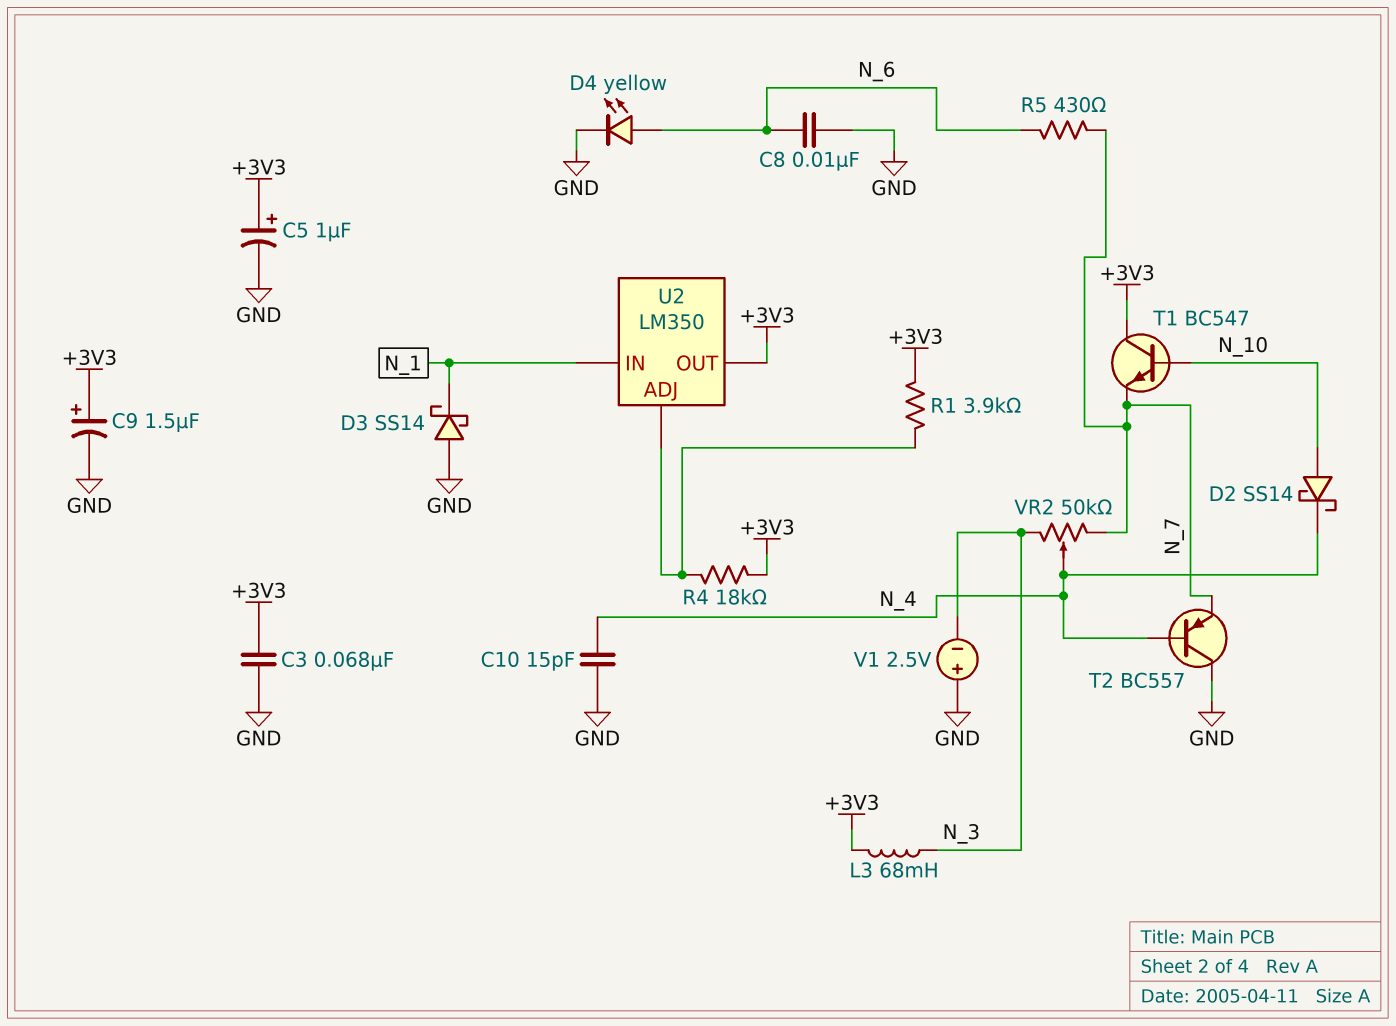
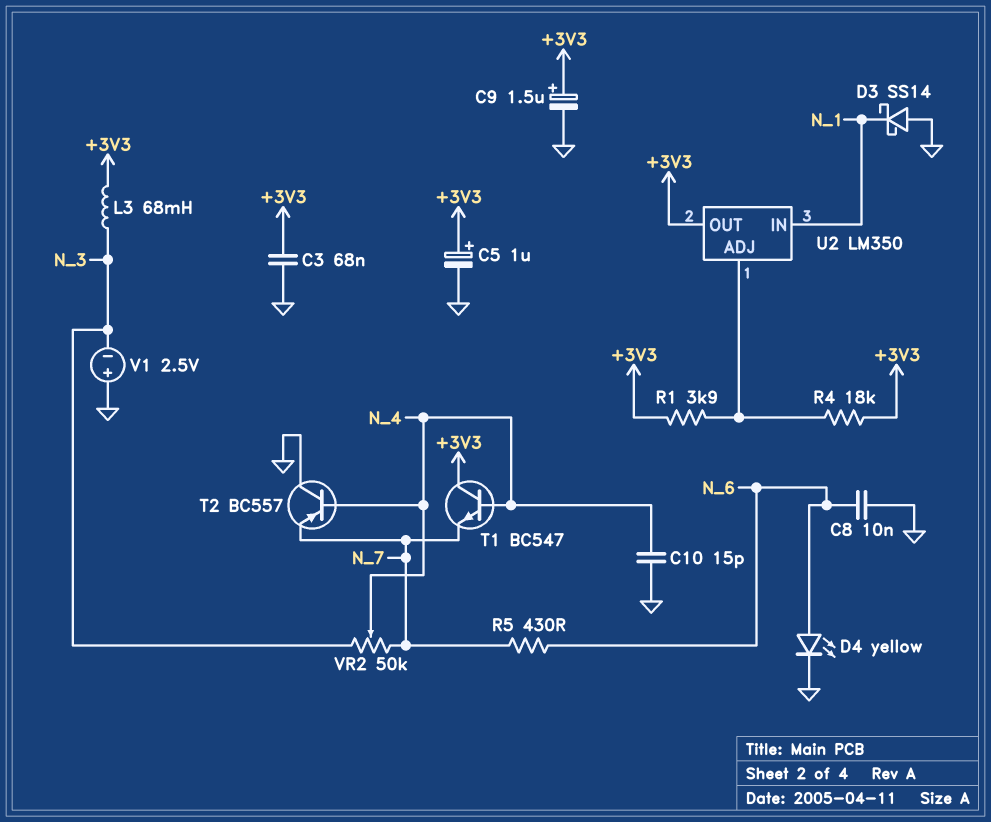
D2: schottky SS14 (A N_10, K N_4) -> none
T1: NPN BC547 (B N_10, C +3V3, E N_7) -> NPN BC547 (B N_4, C +3V3, E N_7)

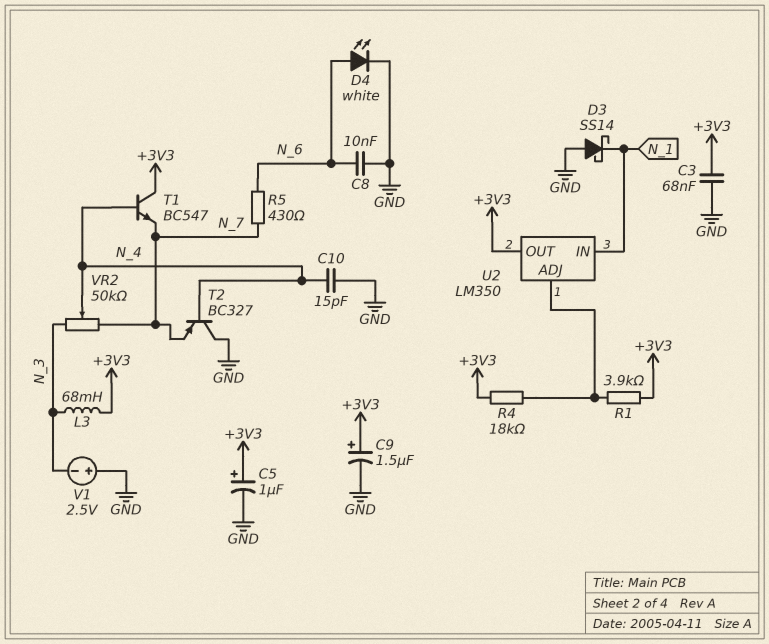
D4: LED yellow (A N_6, K GND) -> LED white (A N_6, K GND)
T2: PNP BC557 (B N_4, C GND, E N_7) -> PNP BC327 (B N_4, C GND, E N_7)

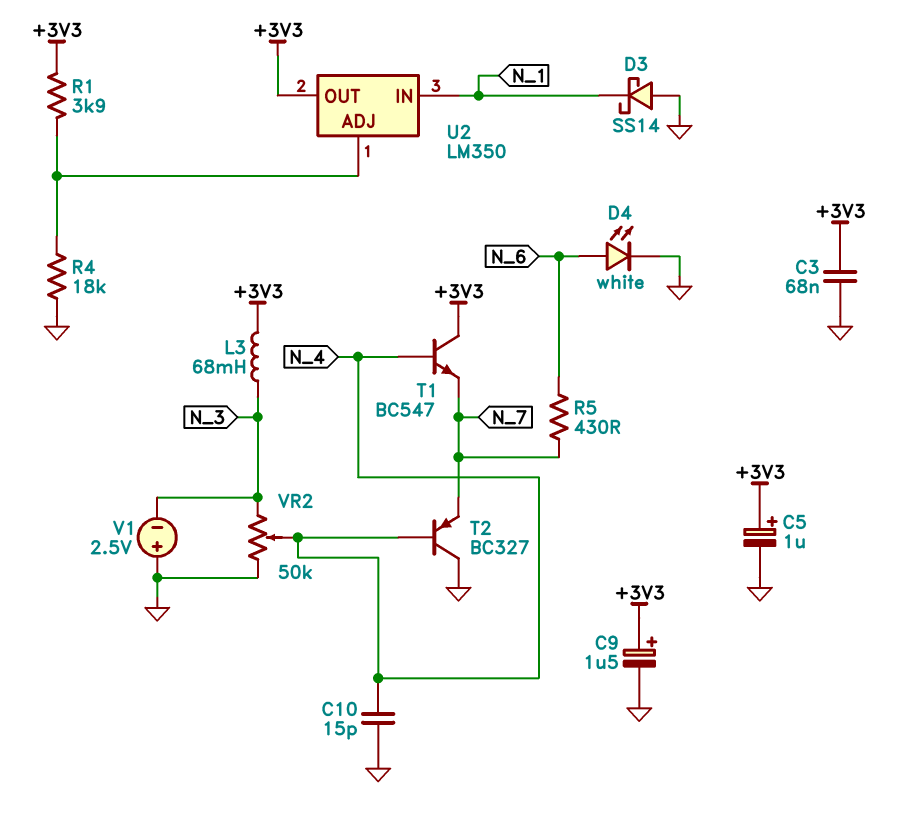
C8: 10nF (GND, N_6) -> none
R4: 18k (+3V3, U2/ADJ) -> 18k (GND, U2/ADJ)
VR2: 50k (N_3, N_7, wiper N_4) -> 50k (GND, N_3, wiper N_4)

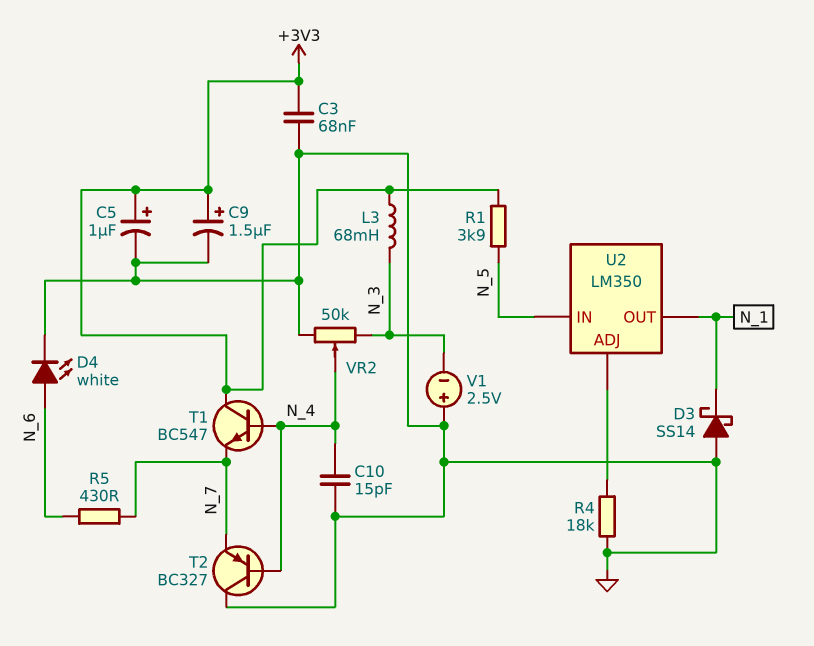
R1: 3.9k (+3V3, U2/ADJ) -> 3.9k (+3V3, N_5)
U2 pin IN: N_1 -> N_5
U2 pin OUT: +3V3 -> N_1

